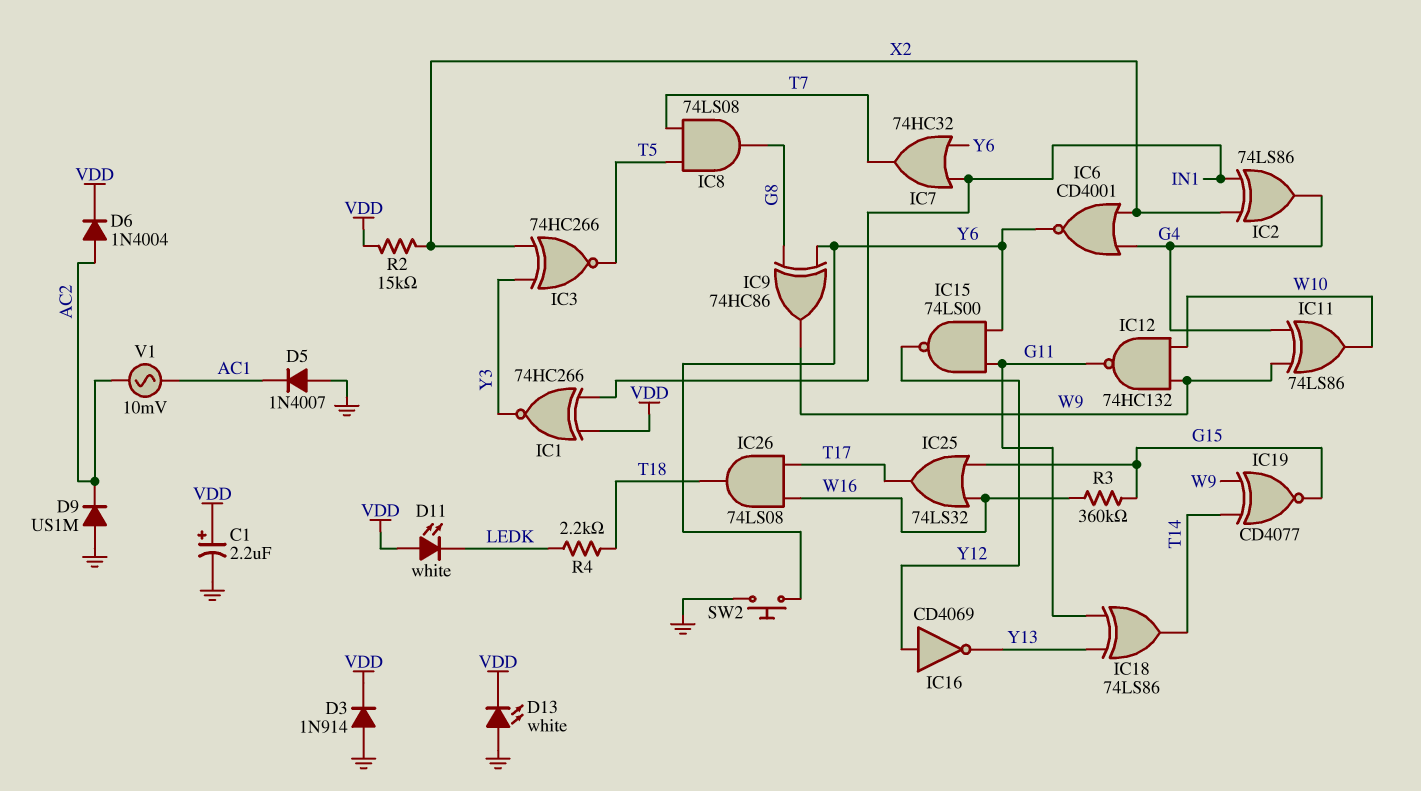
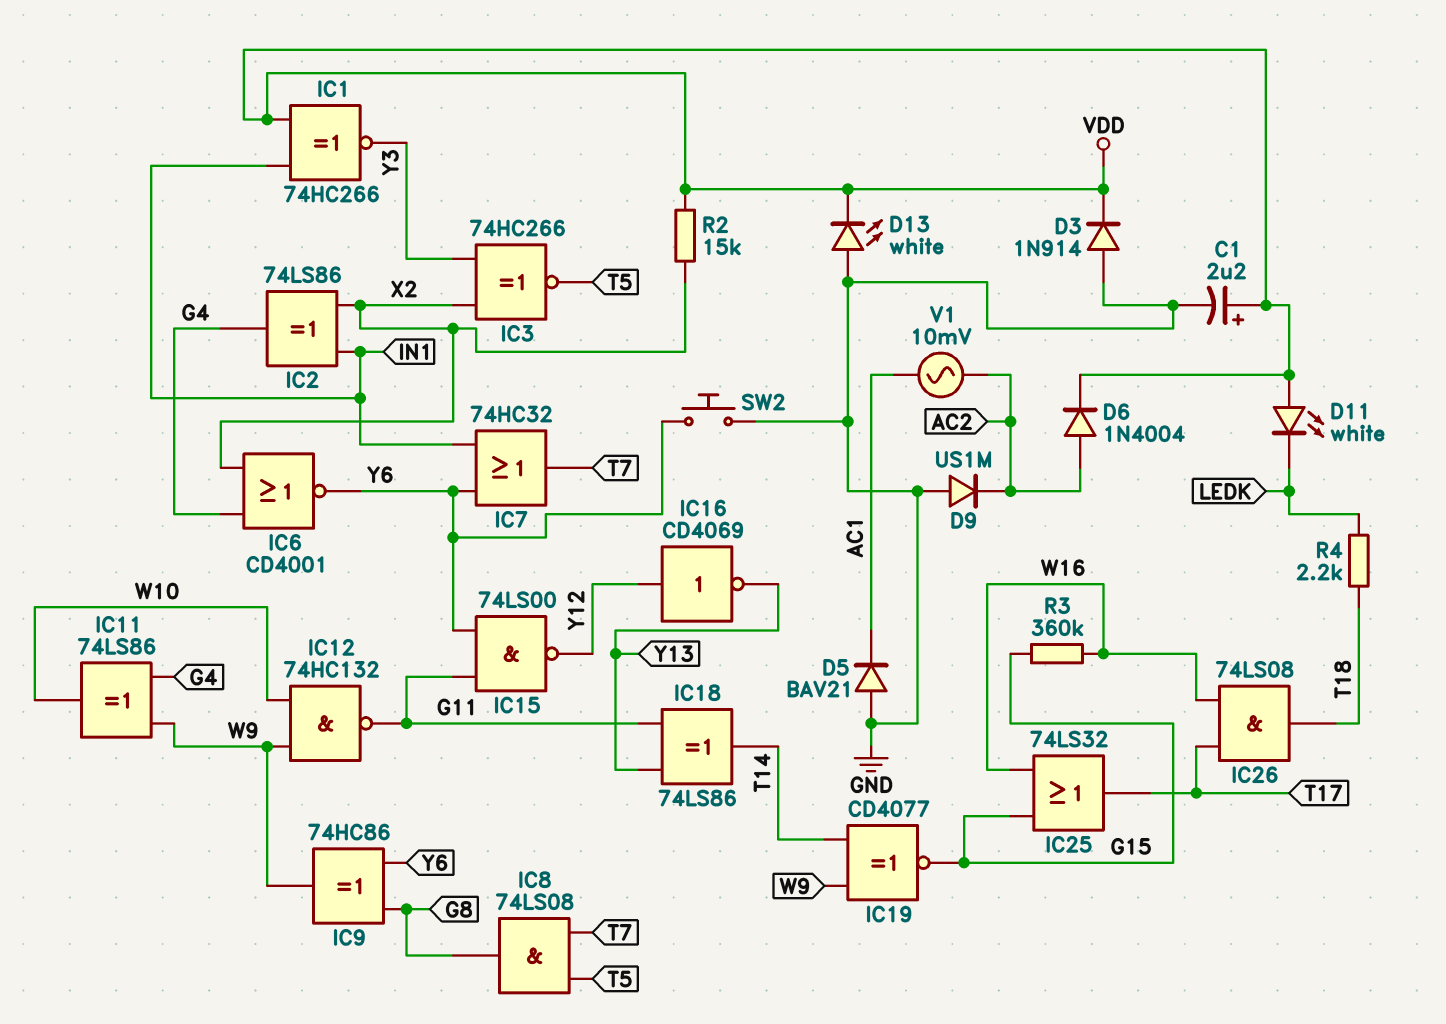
D5: diode 1N4007 (A GND, K AC1) -> diode BAV21 (A GND, K AC1)

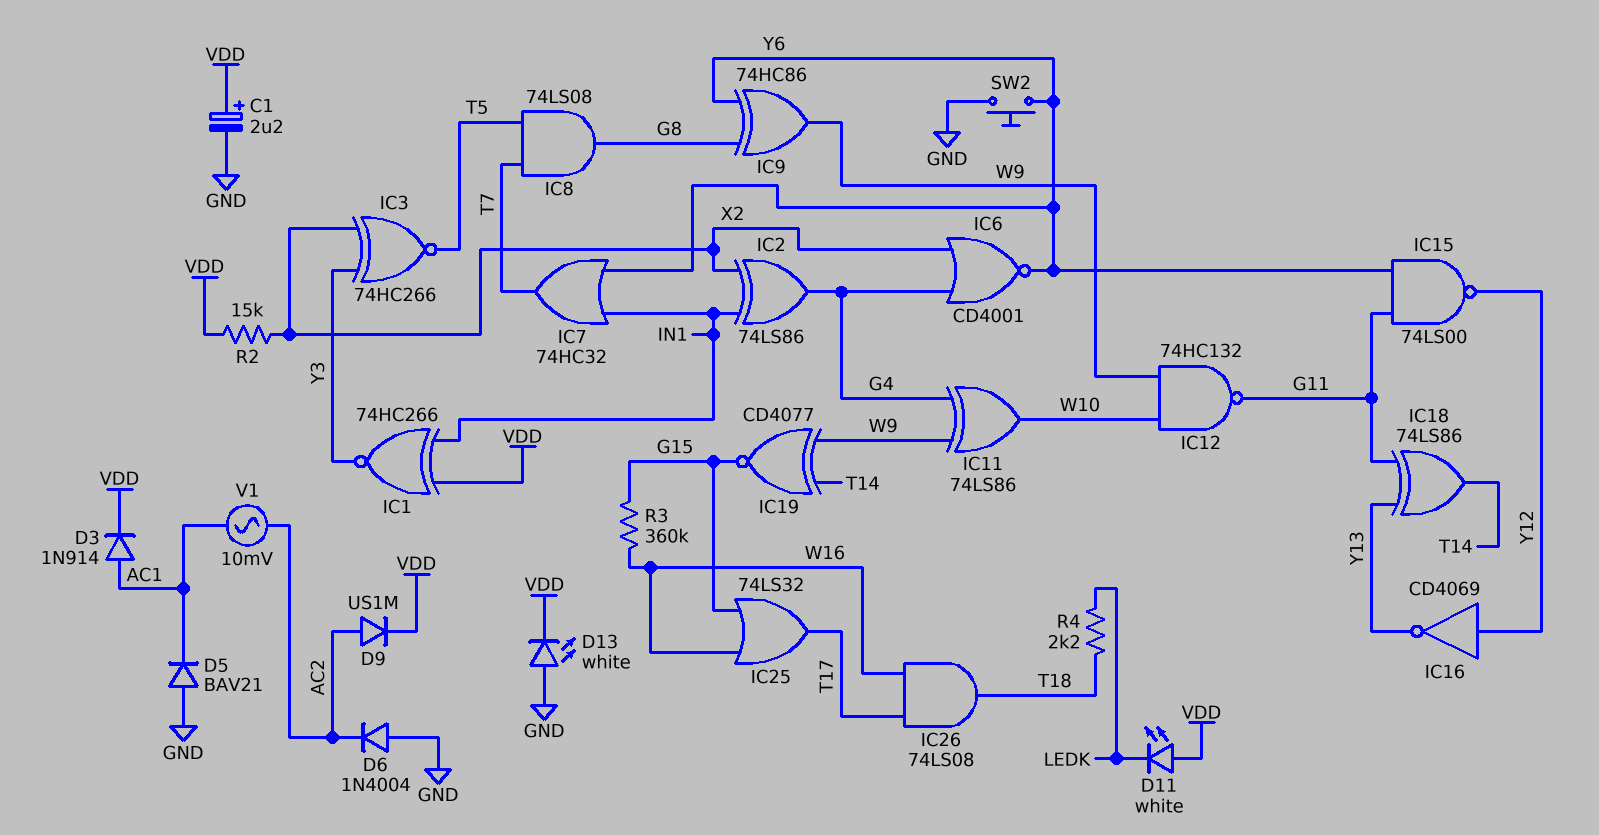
D3: diode 1N914 (A GND, K VDD) -> diode 1N914 (A AC1, K VDD)
D6: diode 1N4004 (A AC2, K VDD) -> diode 1N4004 (A GND, K AC2)
D9: diode US1M (A GND, K AC2) -> diode US1M (A AC2, K VDD)

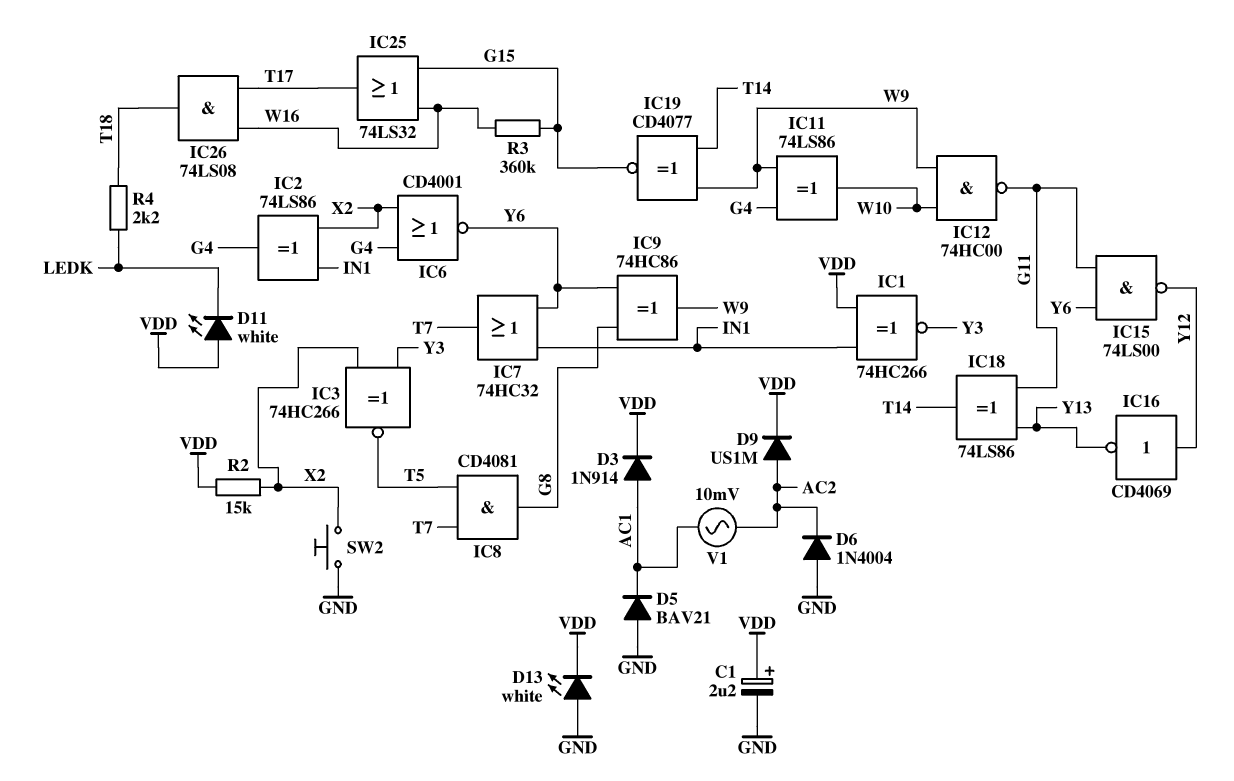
IC8: AND 74LS08 (in T5, in T7, out G8) -> AND CD4081 (in T5, in T7, out G8)
IC12: NAND 74HC132 (in W9, in W10, out G11) -> NAND 74HC00 (in W9, in W10, out G11)
SW2: button (GND, Y6) -> button (GND, X2)

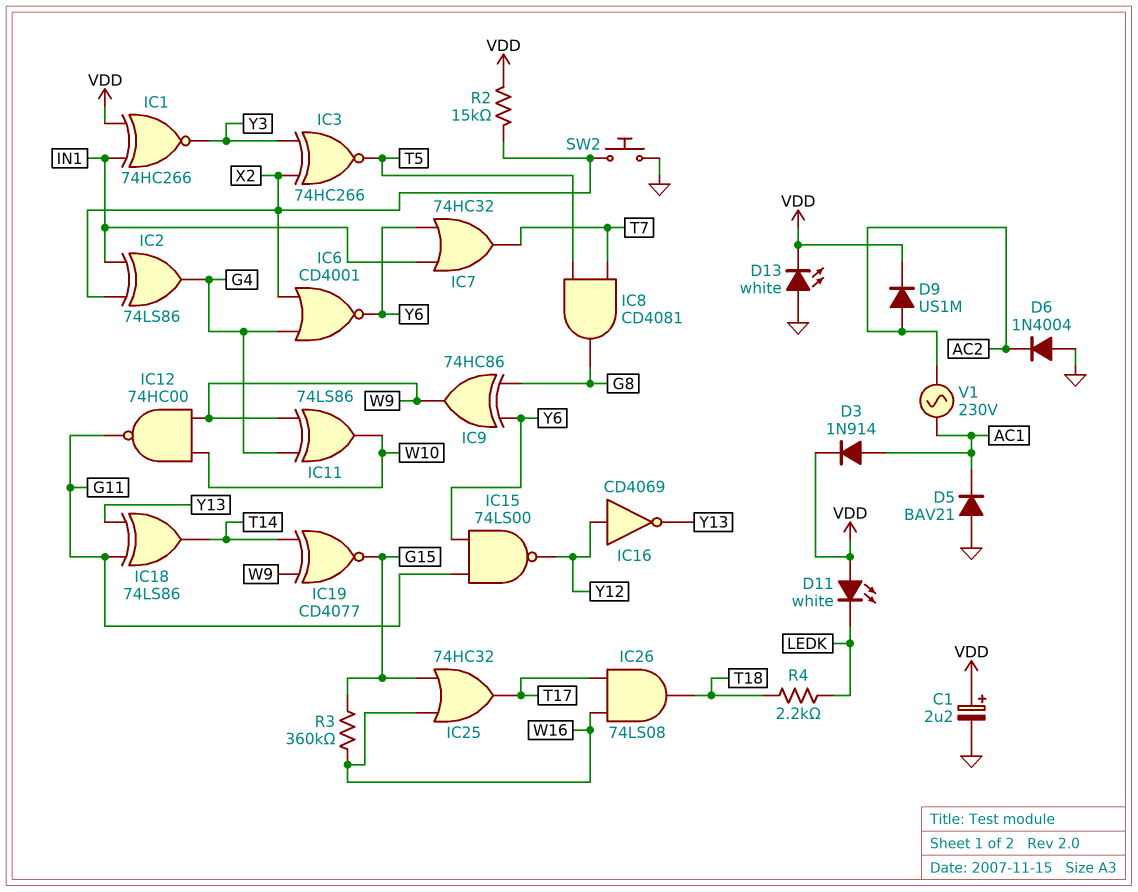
IC25: OR 74LS32 (in G15, in W16, out T17) -> OR 74HC32 (in G15, in W16, out T17)
V1: AC 10mV (AC1, AC2) -> AC 230V (AC1, AC2)

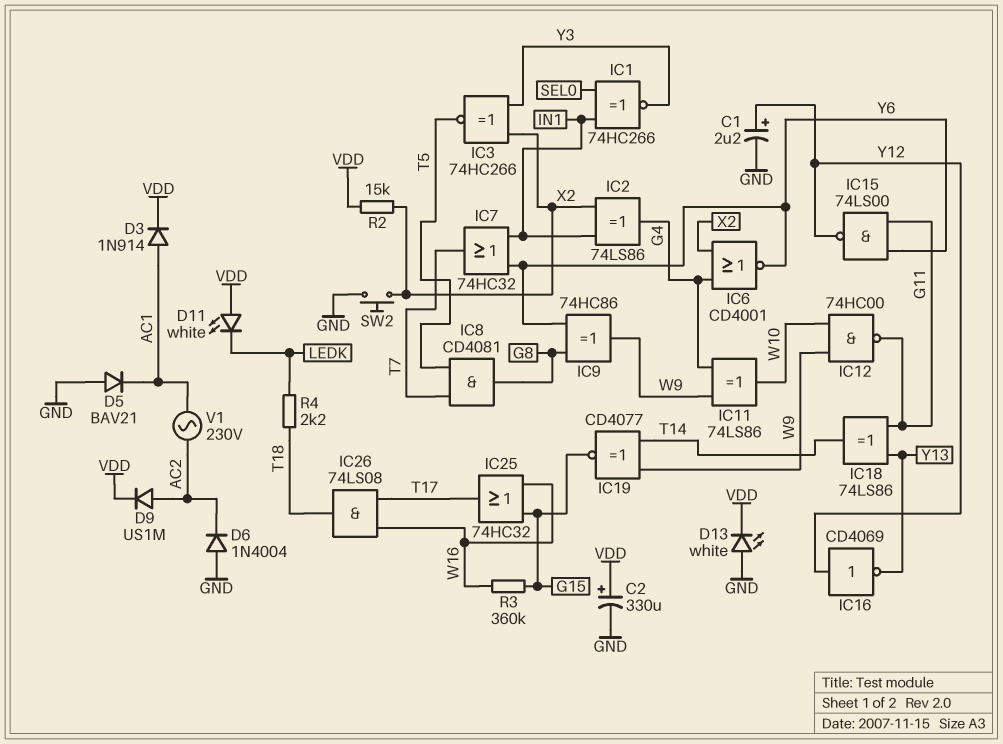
C1: 2.2uF (plus VDD, minus GND) -> 2.2uF (plus Y12, minus GND)
C2: none -> 330uF (plus VDD, minus GND)
IC1: XNOR 74HC266 (in IN1, in VDD, out Y3) -> XNOR 74HC266 (in IN1, in SEL0, out Y3)

